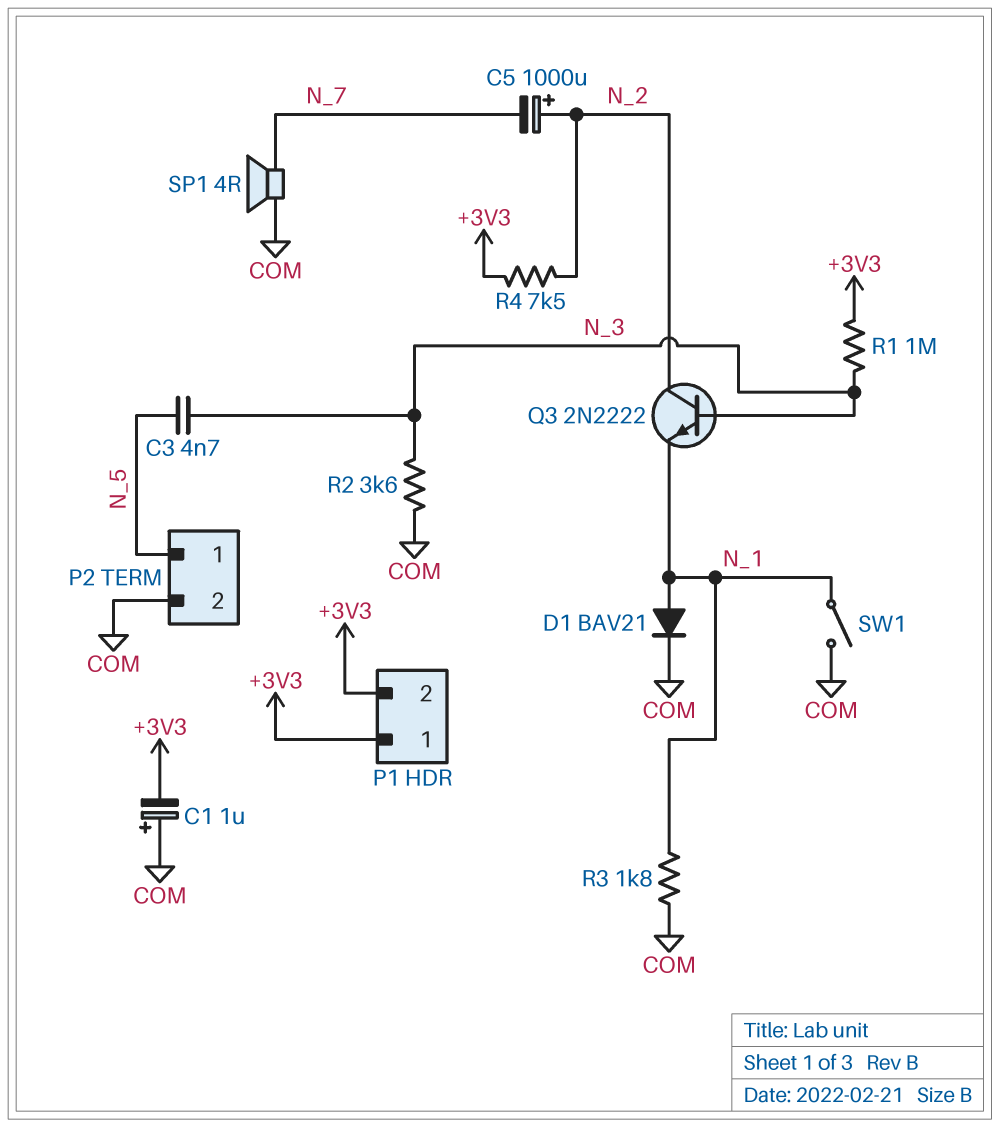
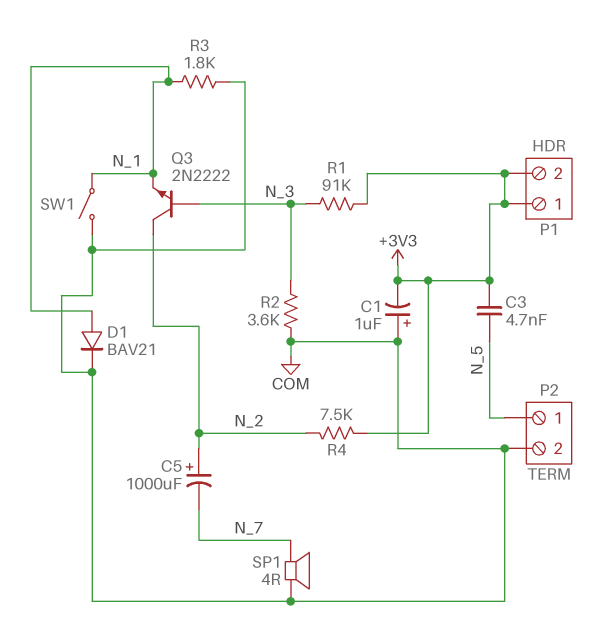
C3: 4.7nF (N_3, N_5) -> 4.7nF (+3V3, N_5)
R1: 1M (+3V3, N_3) -> 91k (+3V3, N_3)

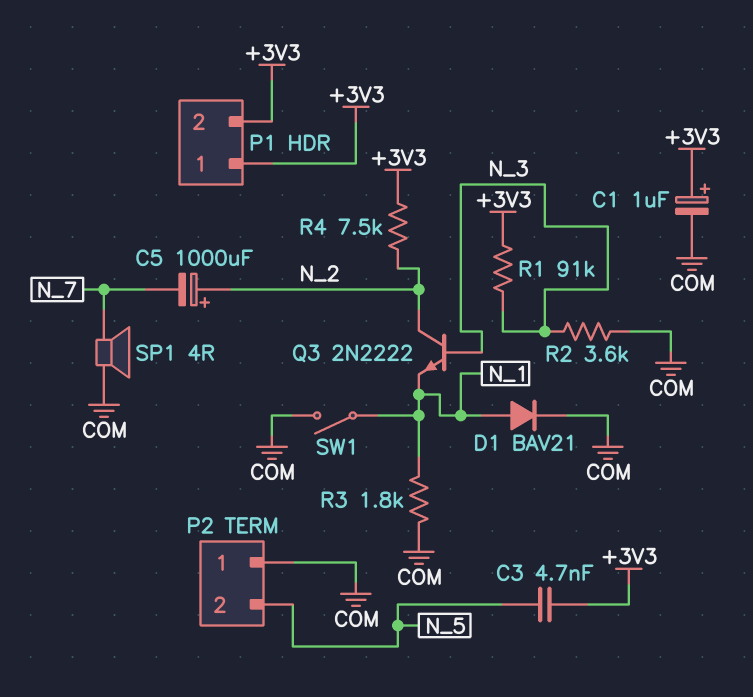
C1: 1uF (plus COM, minus +3V3) -> 1uF (plus +3V3, minus COM)
P2 pin 1: N_5 -> COM
P2 pin 2: COM -> N_5

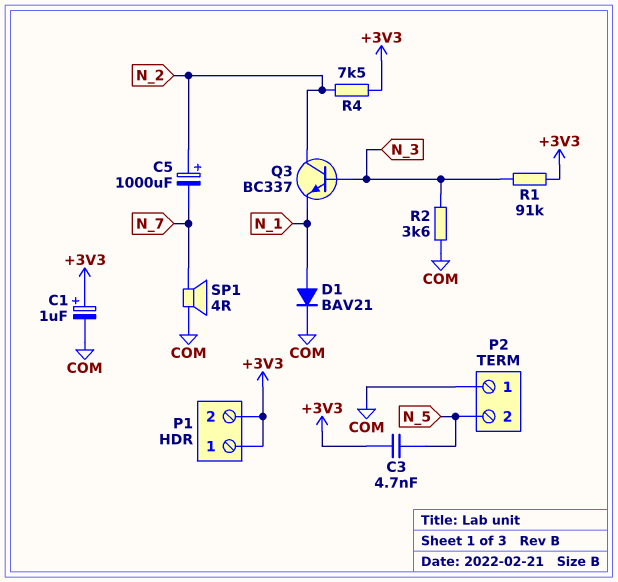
Q3: NPN 2N2222 (B N_3, C N_2, E N_1) -> NPN BC337 (B N_3, C N_2, E N_1)
R3: 1.8k (COM, N_1) -> none
SW1: switch (COM, N_1) -> none

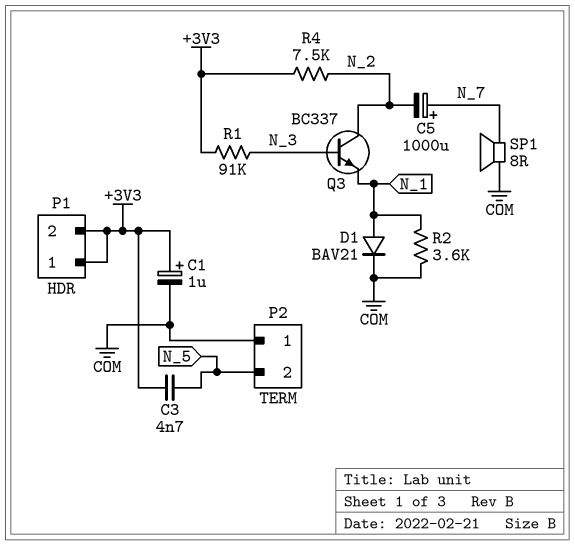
C5: 1000uF (plus N_2, minus N_7) -> 1000uF (plus N_7, minus N_2)
R2: 3.6k (COM, N_3) -> 3.6k (COM, N_1)
SP1: speaker 4R (COM, N_7) -> speaker 8R (COM, N_7)

